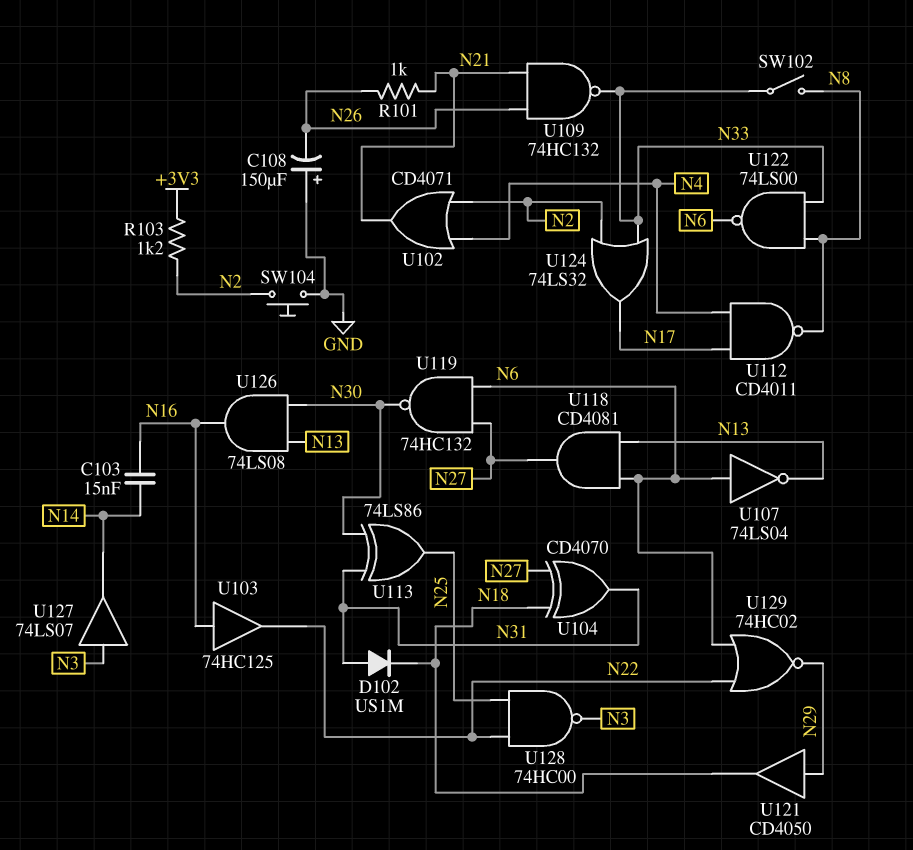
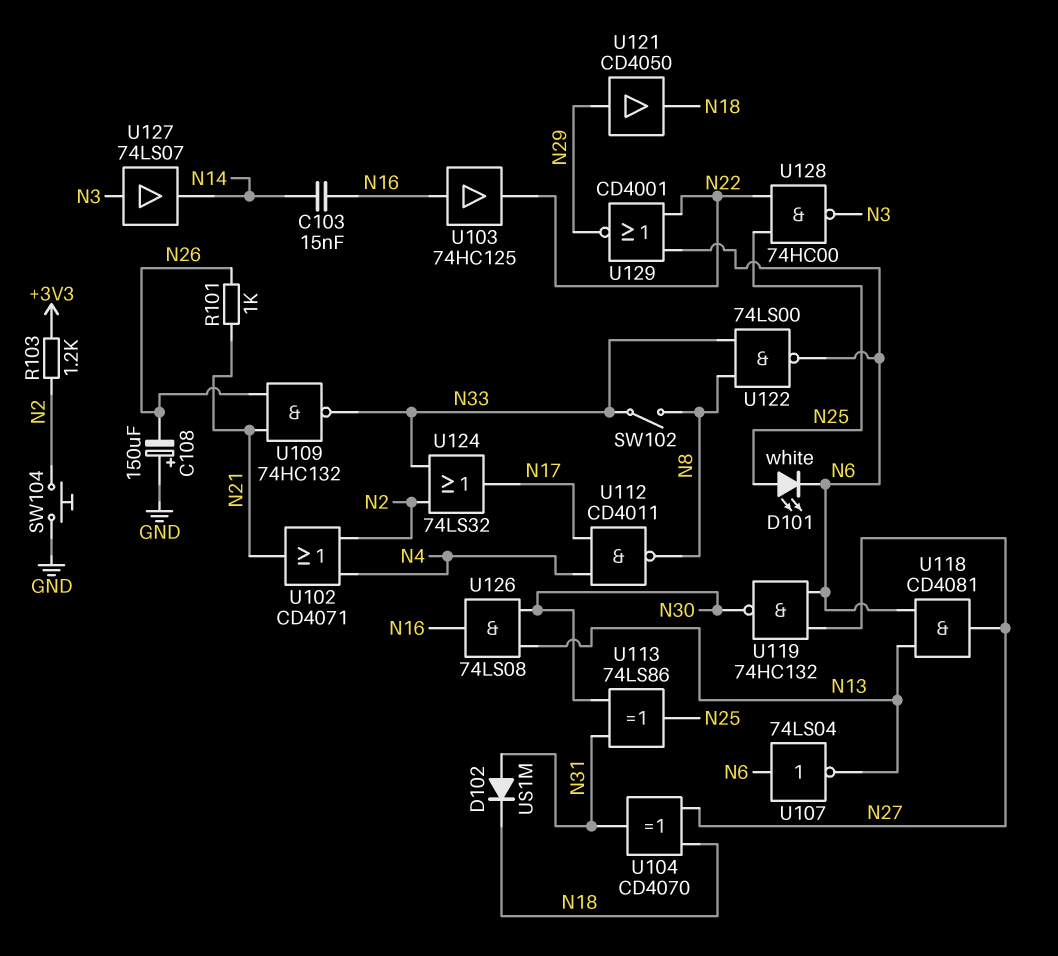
D101: none -> LED white (A N25, K N6)
U129: NOR 74HC02 (in N6, in N22, out N29) -> NOR CD4001 (in N6, in N22, out N29)

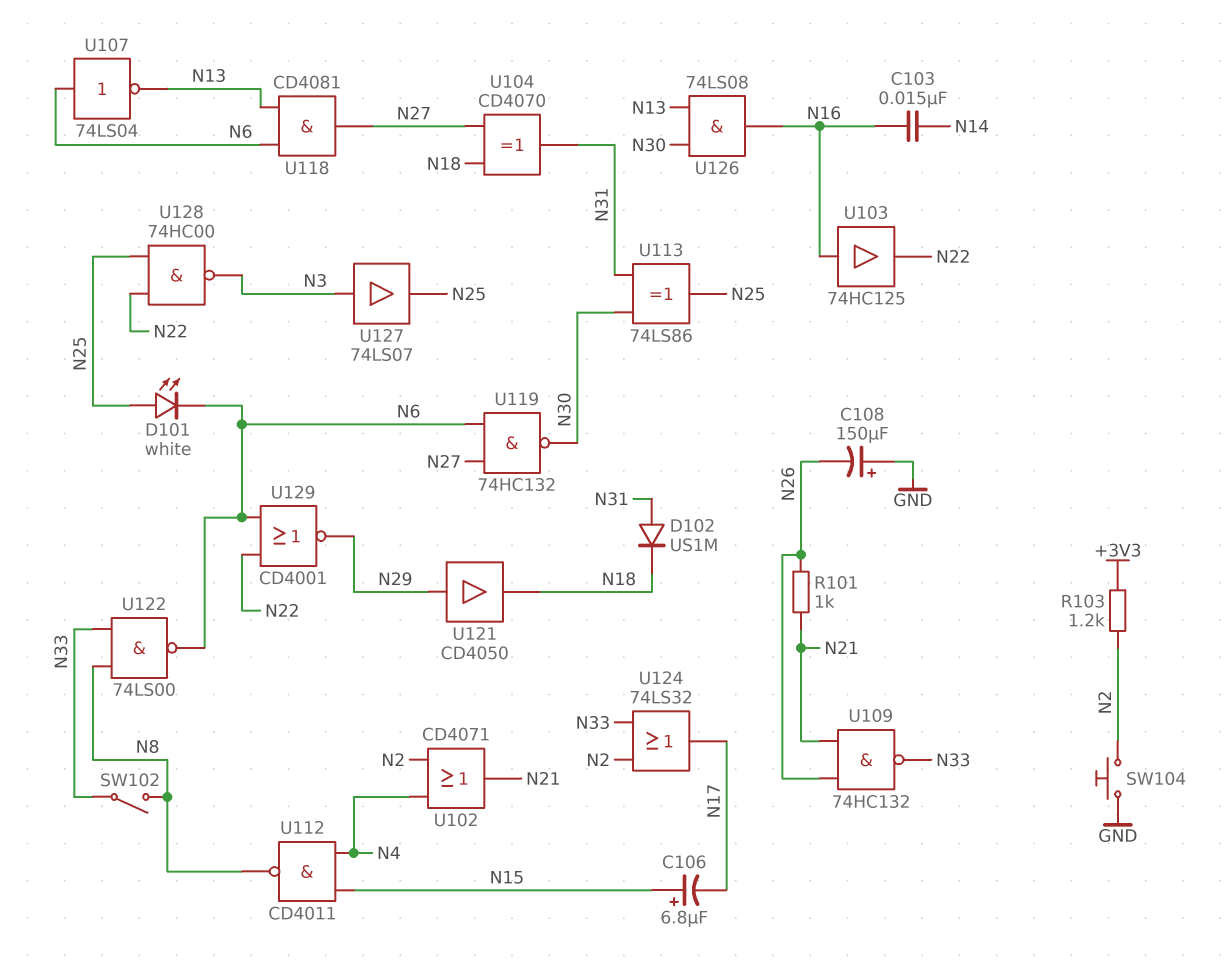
C106: none -> 6.8uF (plus N15, minus N17)
U112: NAND CD4011 (in N4, in N17, out N8) -> NAND CD4011 (in N4, in N15, out N8)
U127: buffer 74LS07 (in N3, out N14) -> buffer 74LS07 (in N3, out N25)

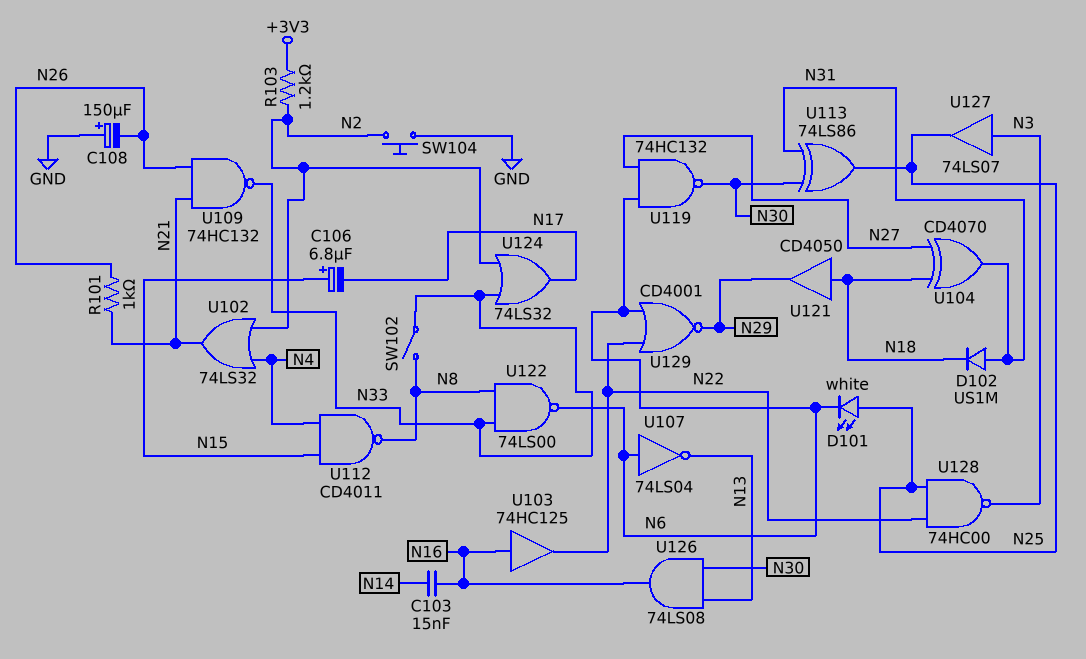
U102: OR CD4071 (in N2, in N4, out N21) -> OR 74LS32 (in N2, in N4, out N21)
U118: AND CD4081 (in N6, in N13, out N27) -> none
U121: buffer CD4050 (in N29, out N18) -> buffer CD4050 (in N18, out N29)

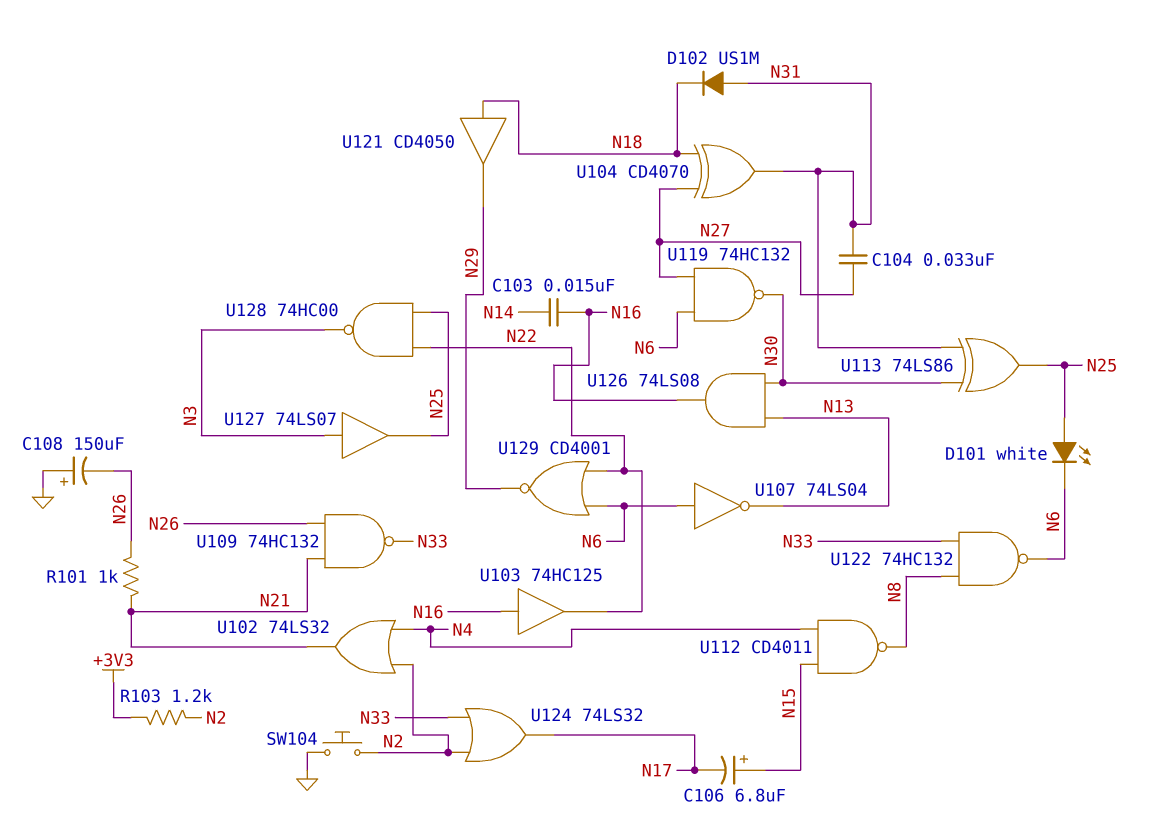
C104: none -> 33nF (N27, N31)
SW102: switch (N8, N33) -> none
U122: NAND 74LS00 (in N8, in N33, out N6) -> NAND 74HC132 (in N8, in N33, out N6)

